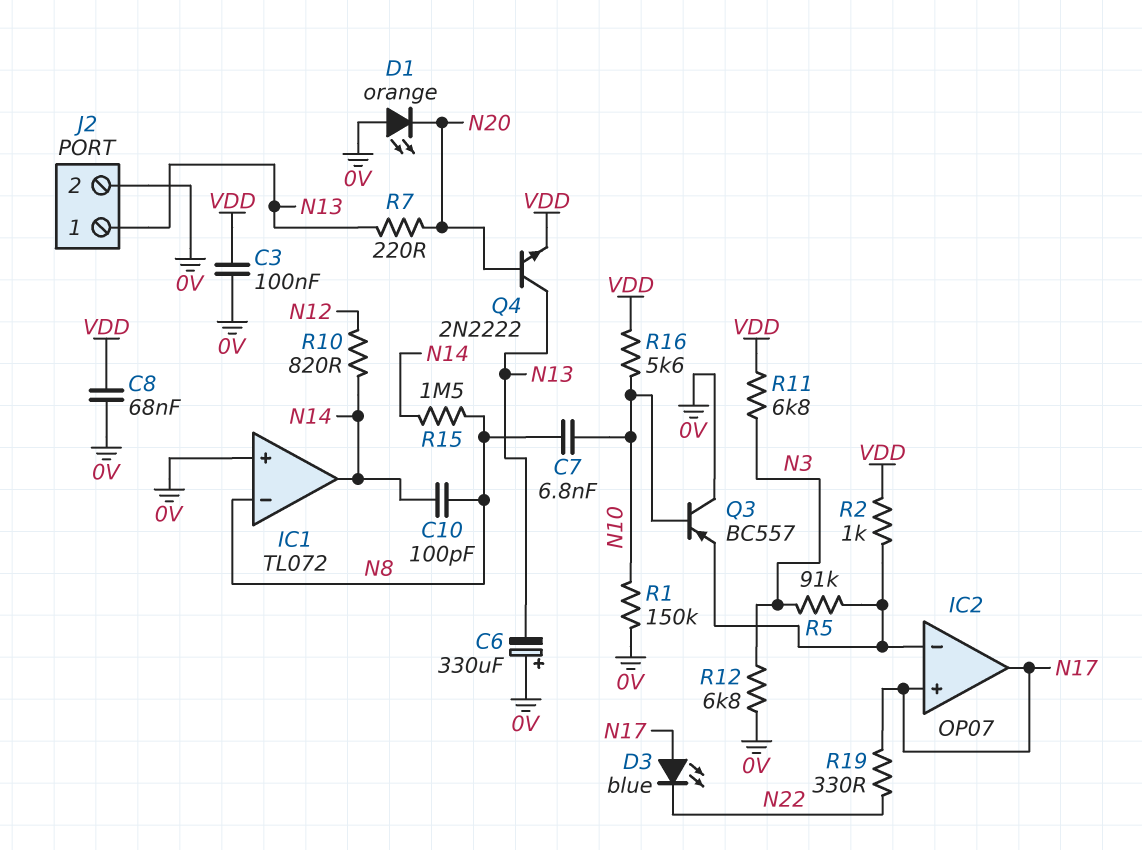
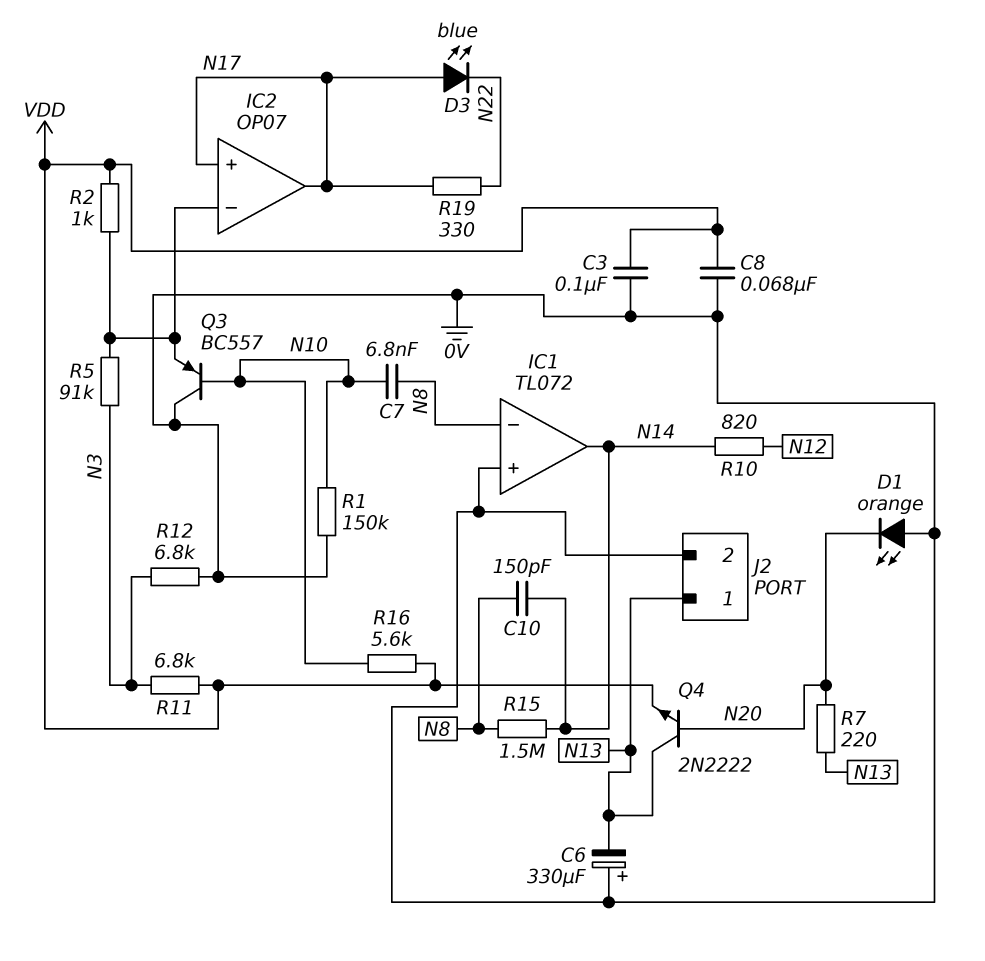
C10: 100pF (N8, N14) -> 150pF (N8, N14)

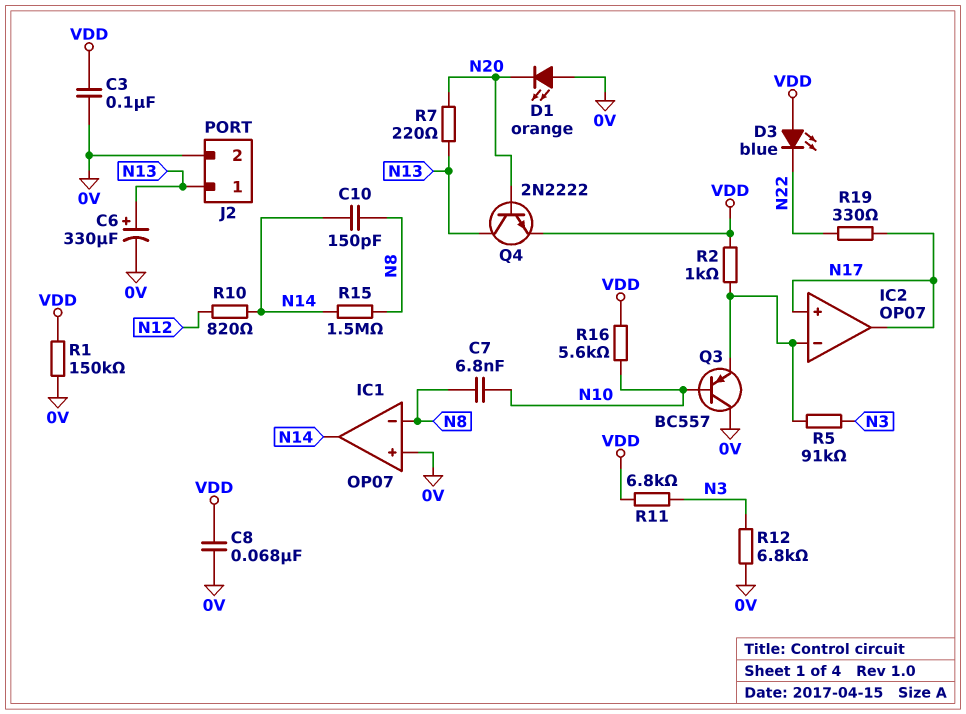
C6: 330uF (plus 0V, minus N13) -> 330uF (plus N13, minus 0V)
D3: LED blue (A N17, K N22) -> LED blue (A VDD, K N22)
IC1: TL072 -> OP07
R1: 150k (0V, N10) -> 150k (0V, VDD)

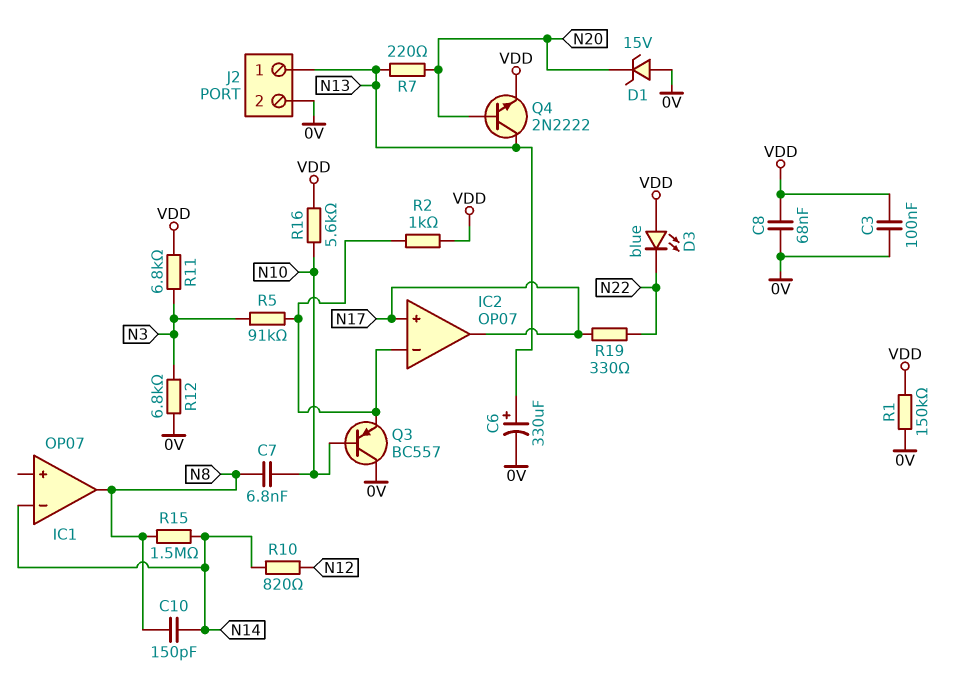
D1: LED orange (A 0V, K N20) -> zener 15V (A 0V, K N20)
IC1 pin in+: 0V -> none
IC1 pin in-: N8 -> N14
IC1 pin out: N14 -> N8

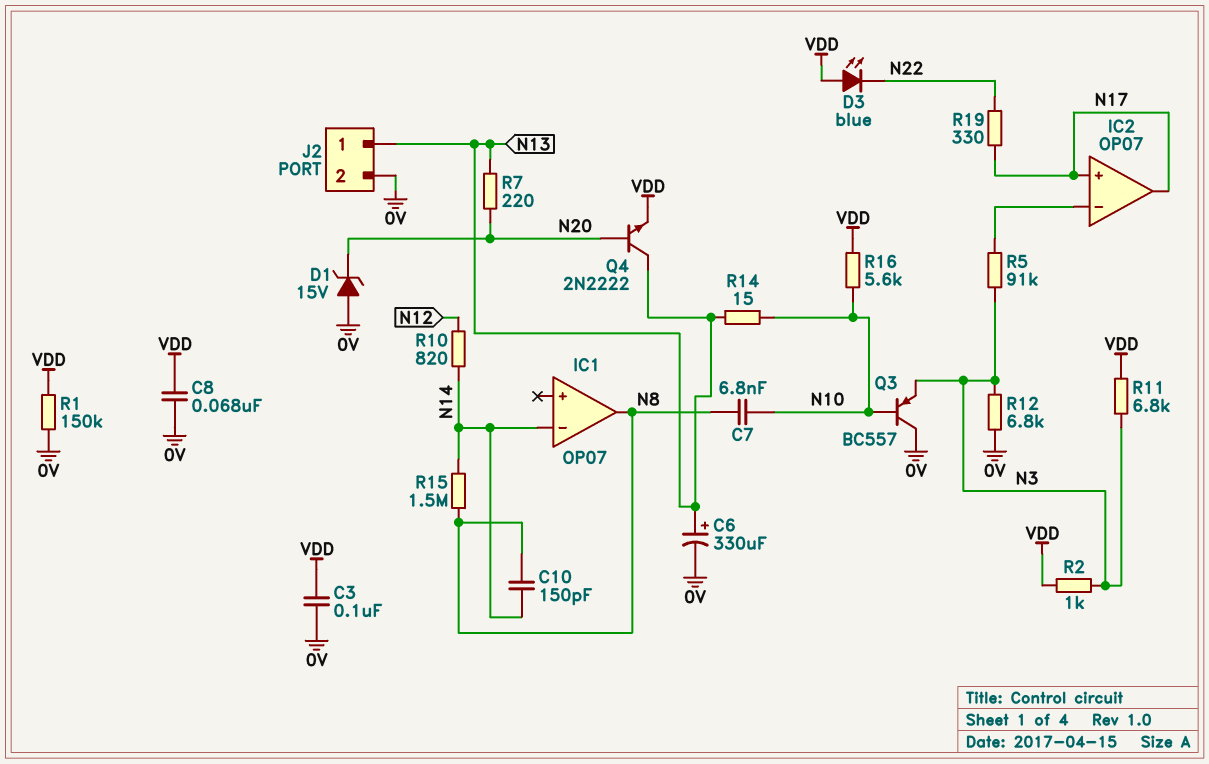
Q3: PNP BC557 (B N10, C 0V, E IC2/in-) -> PNP BC557 (B N10, C 0V, E N3)
R2: 1k (IC2/in-, VDD) -> 1k (N3, VDD)
R14: none -> 15 (N10, N13)

